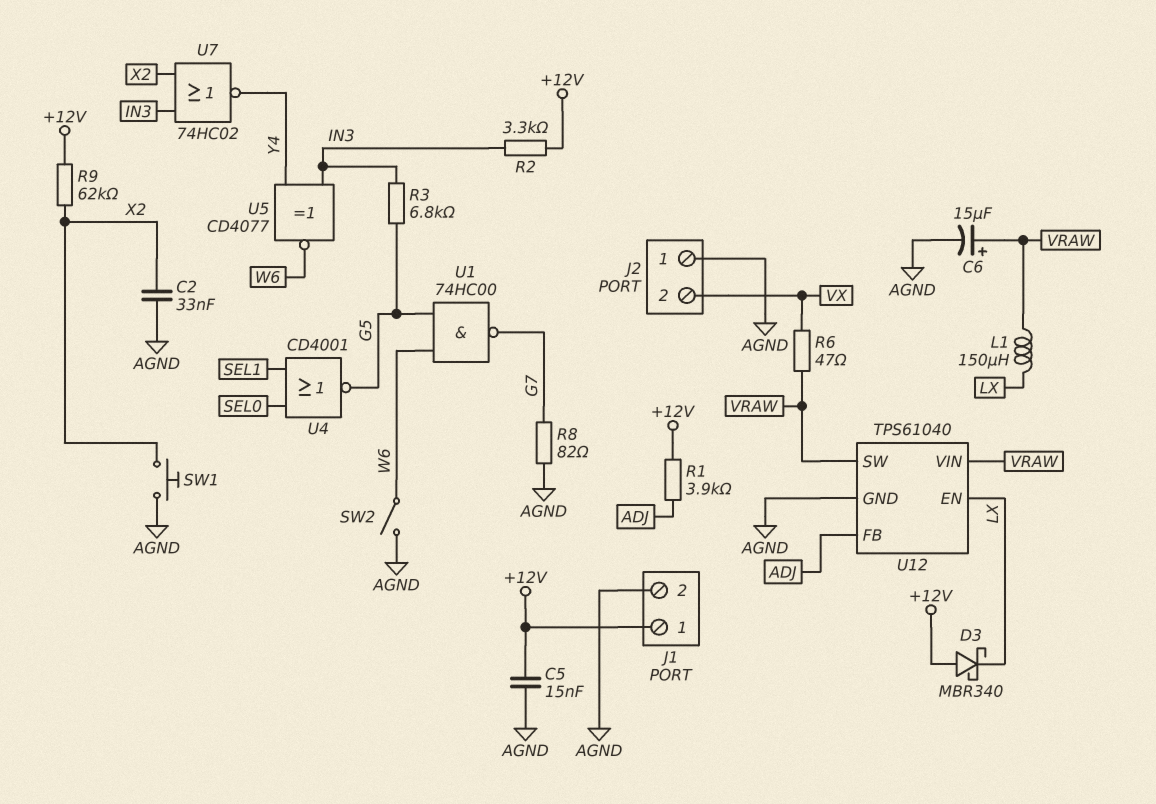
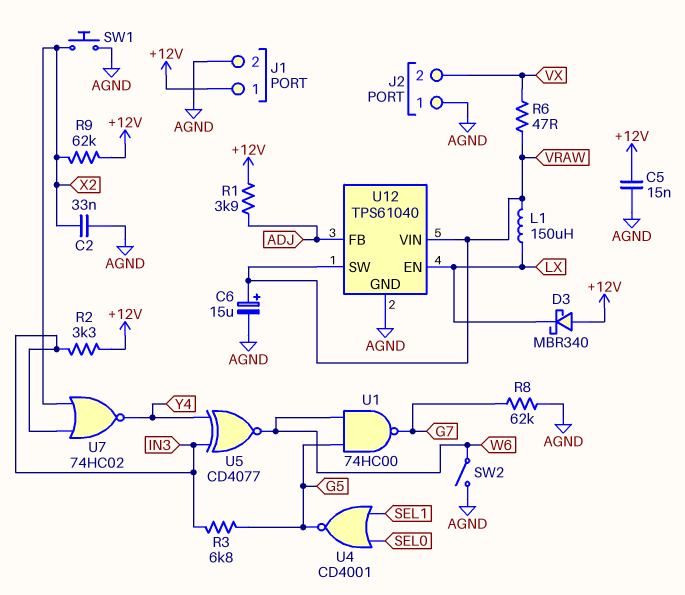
R8: 82 (AGND, G7) -> 62k (AGND, G7)

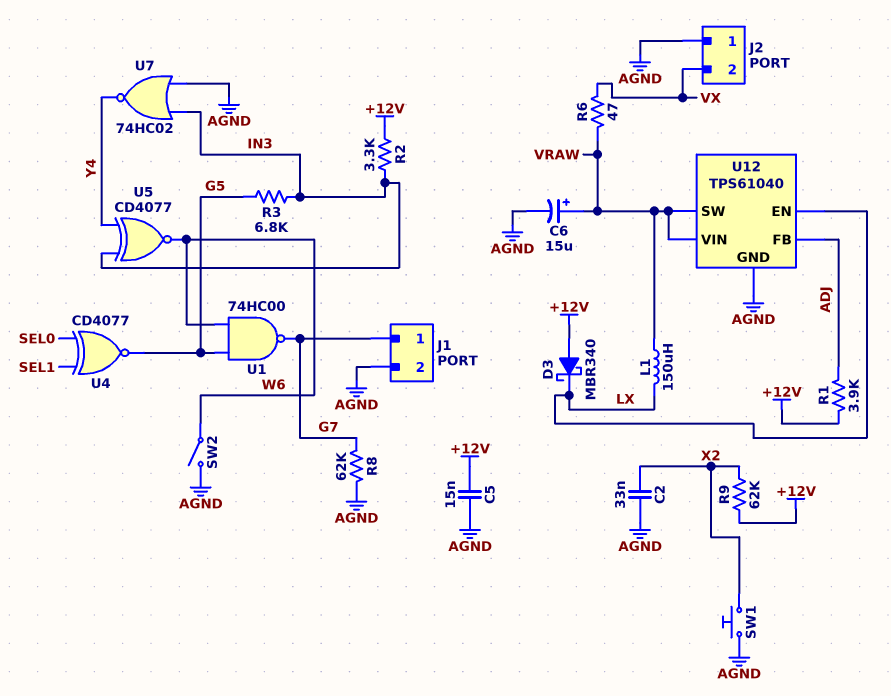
J1 pin 1: +12V -> G7
U4: NOR CD4001 (in SEL0, in SEL1, out G5) -> XNOR CD4077 (in SEL0, in SEL1, out G5)
U7: NOR 74HC02 (in IN3, in X2, out Y4) -> NOR 74HC02 (in AGND, in IN3, out Y4)

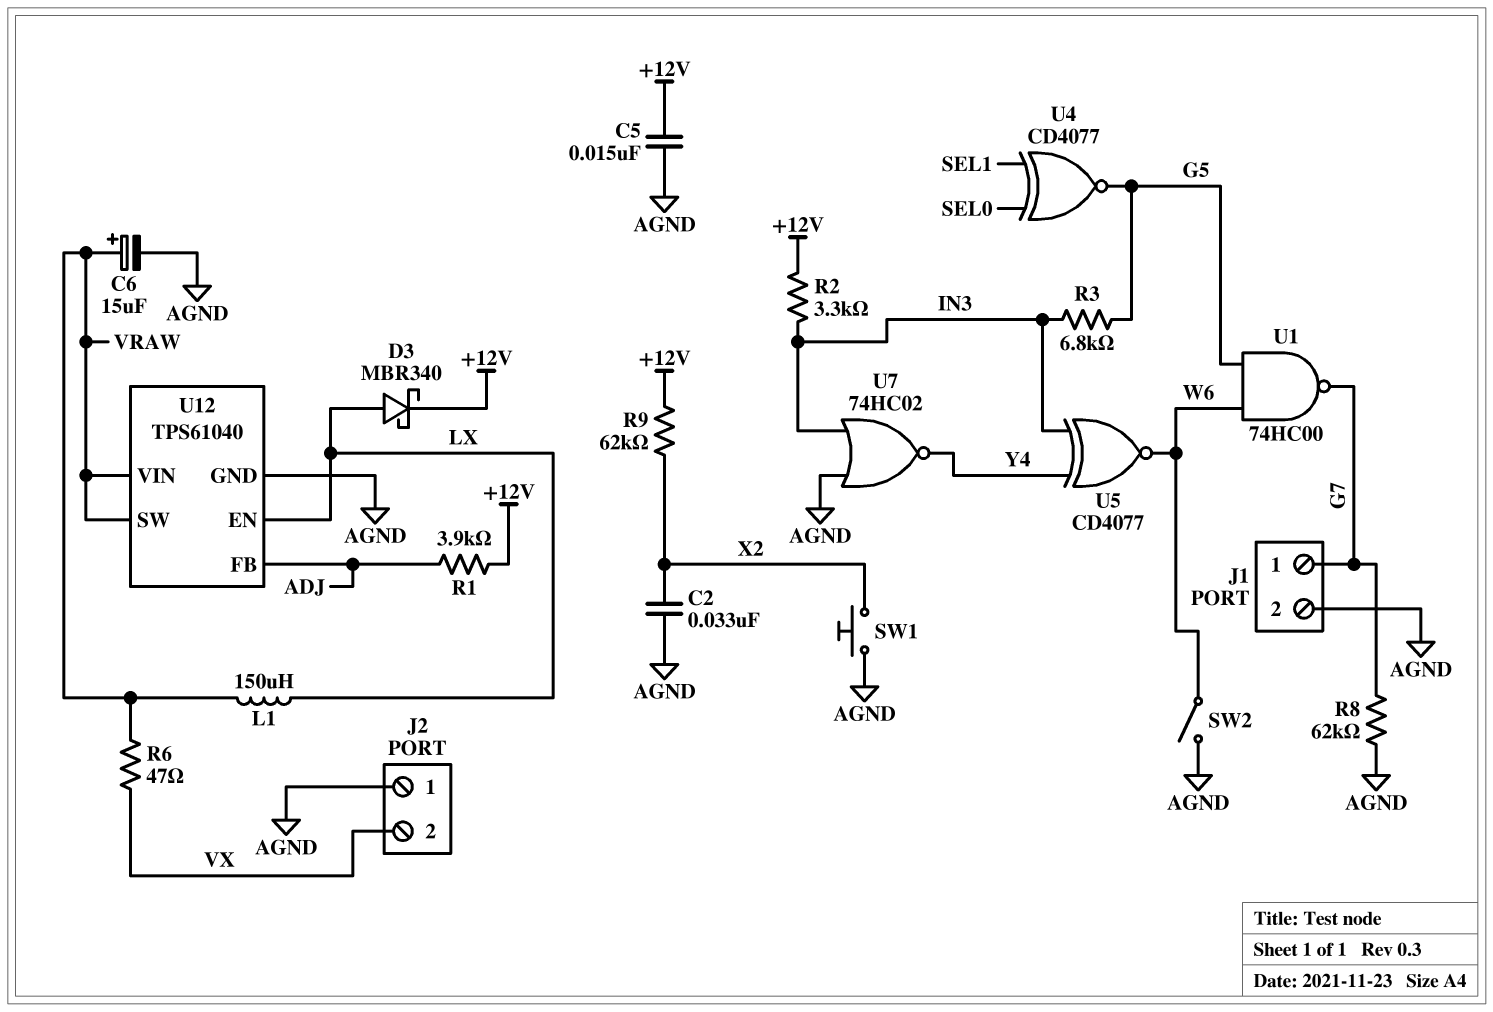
D3: schottky MBR340 (A +12V, K LX) -> schottky MBR340 (A LX, K +12V)

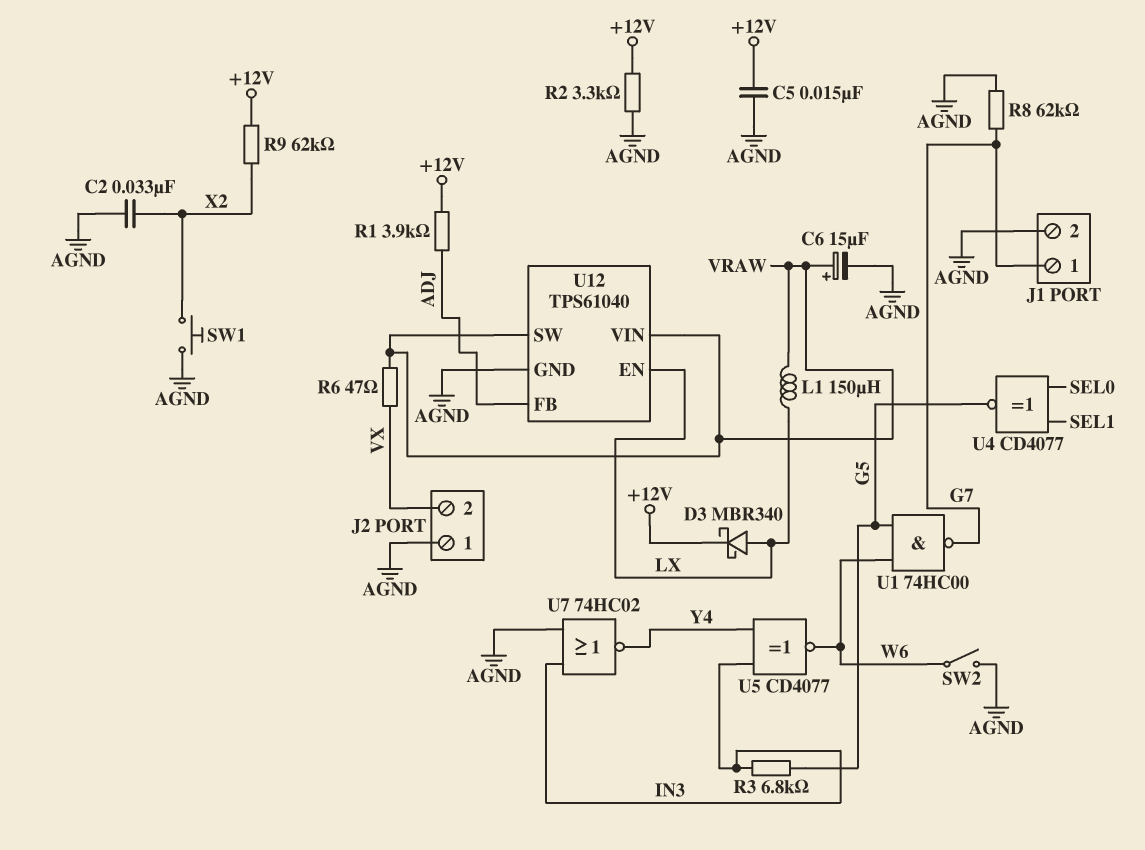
R2: 3.3k (+12V, IN3) -> 3.3k (+12V, AGND)

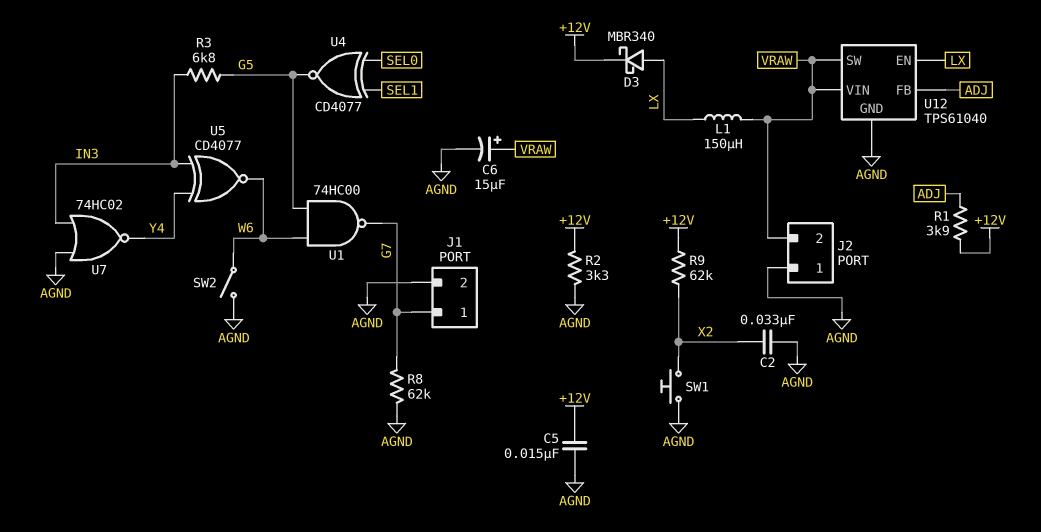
J2 pin 2: VX -> VRAW
R6: 47 (VRAW, VX) -> none

